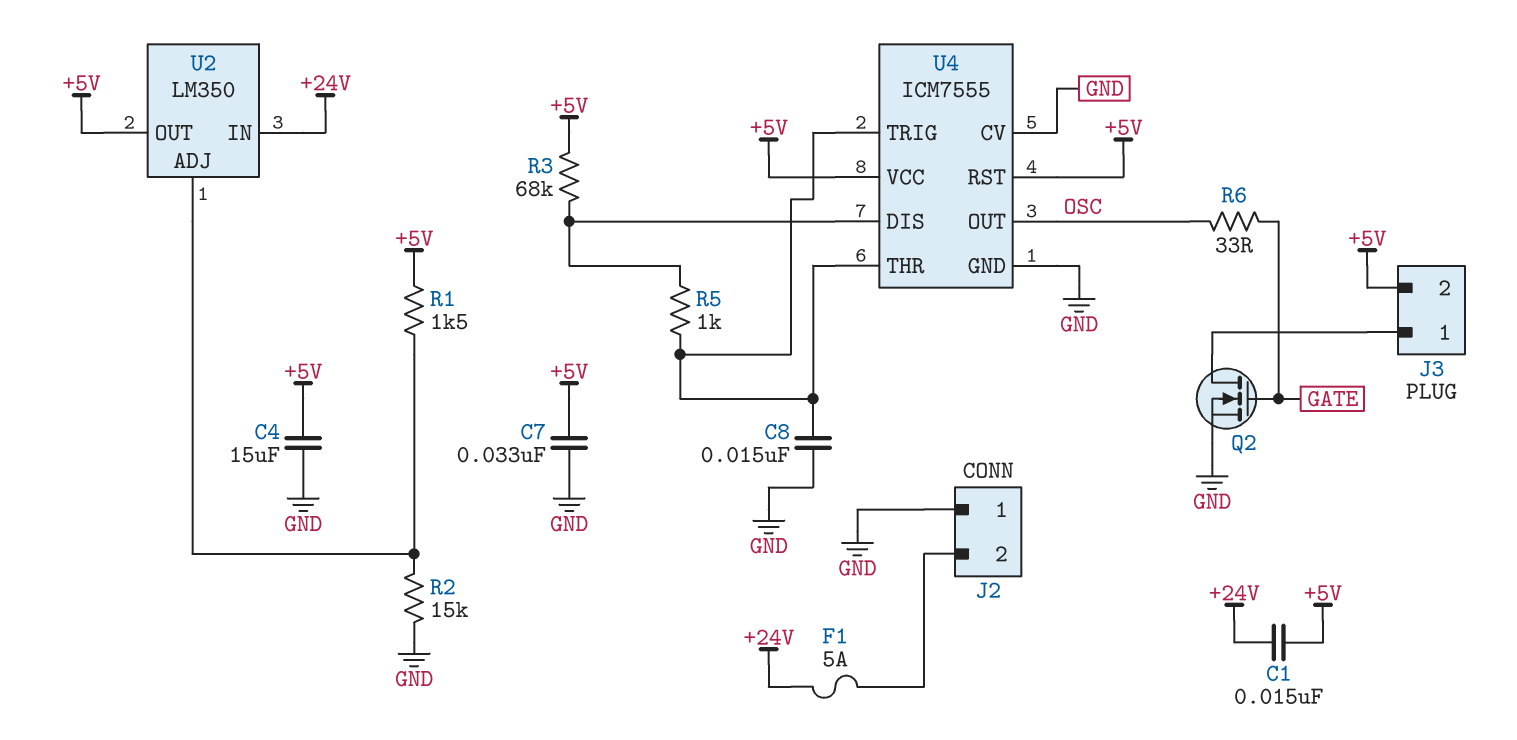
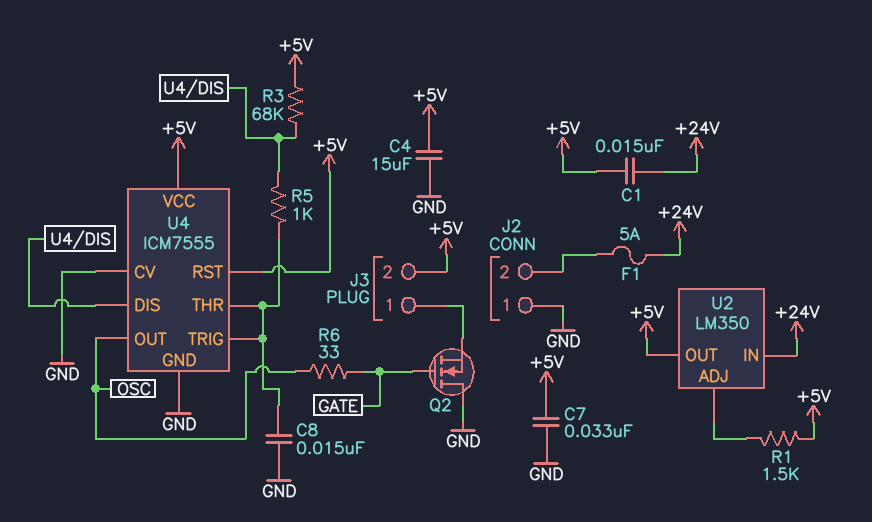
Q2: NMOS (G GATE, D J3/1, S GND) -> NMOS (G GATE, D GND, S J3/1)
R2: 15k (GND, U2/ADJ) -> none

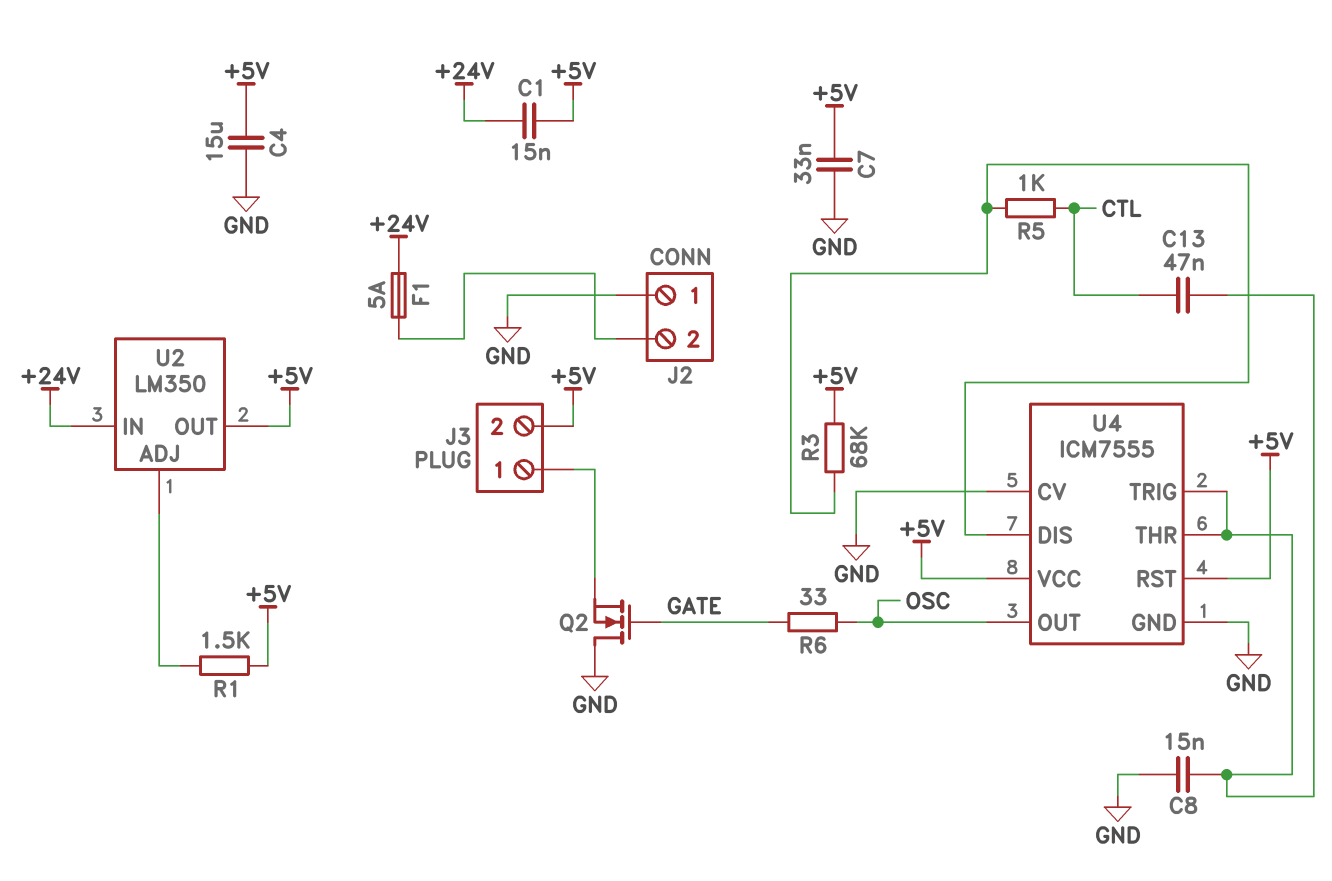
C13: none -> 47nF (CTL, U4/THR)
R5: 1k (U4/DIS, U4/THR) -> 1k (CTL, U4/DIS)

